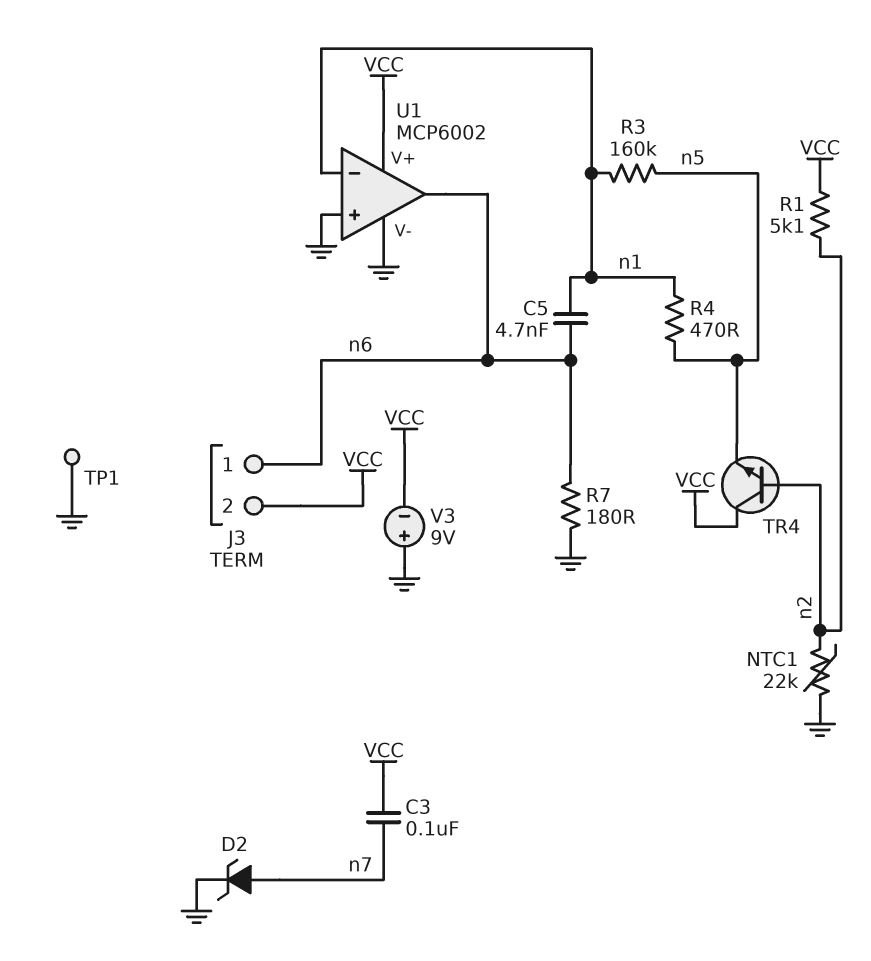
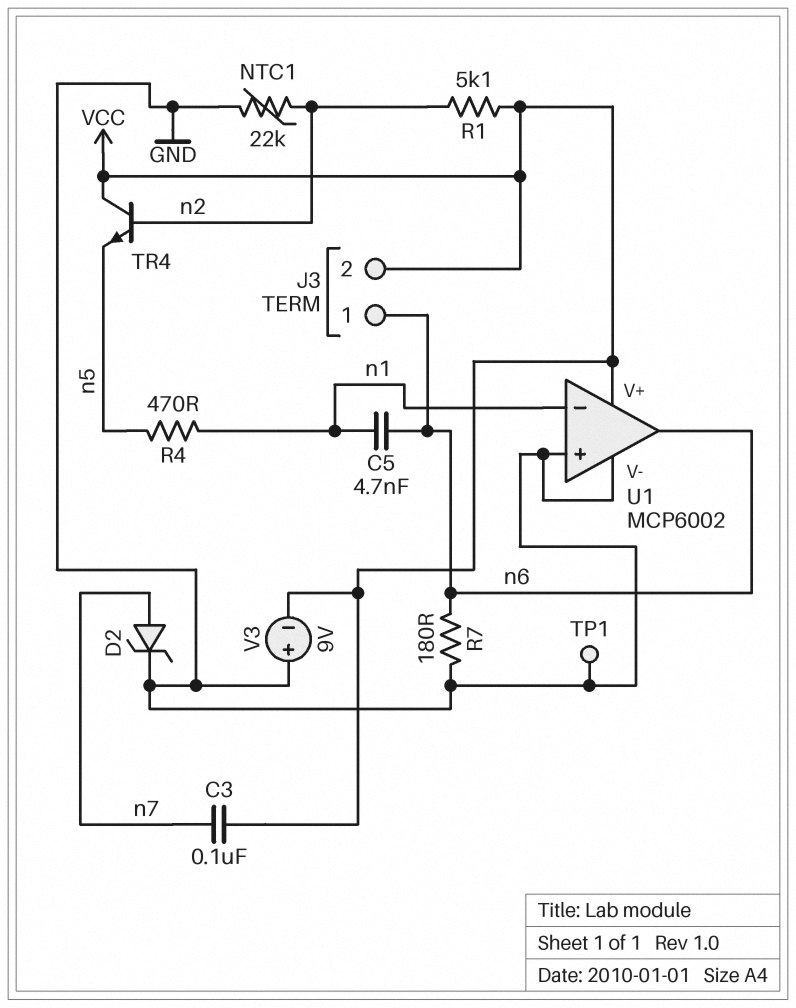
R3: 160k (n1, n5) -> none

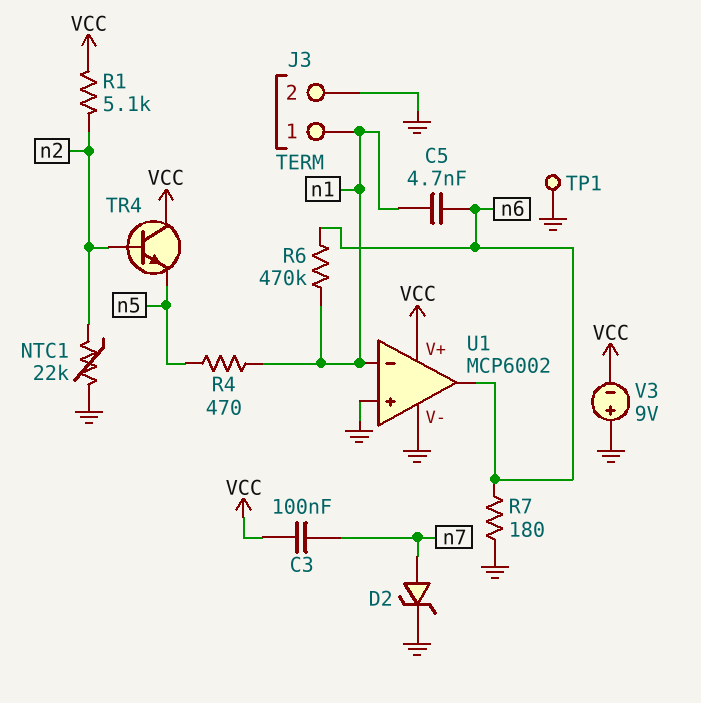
J3 pin 1: n6 -> n1
J3 pin 2: VCC -> GND
R6: none -> 470k (n1, n6)

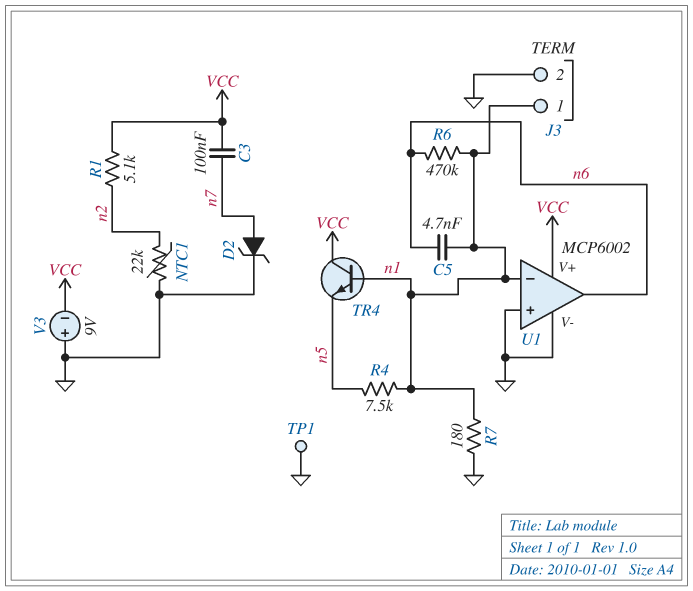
R4: 470 (n1, n5) -> 7.5k (n1, n5)
R7: 180 (GND, n6) -> 180 (GND, n1)
TR4: NPN (B n2, C VCC, E n5) -> NPN (B n1, C VCC, E n5)

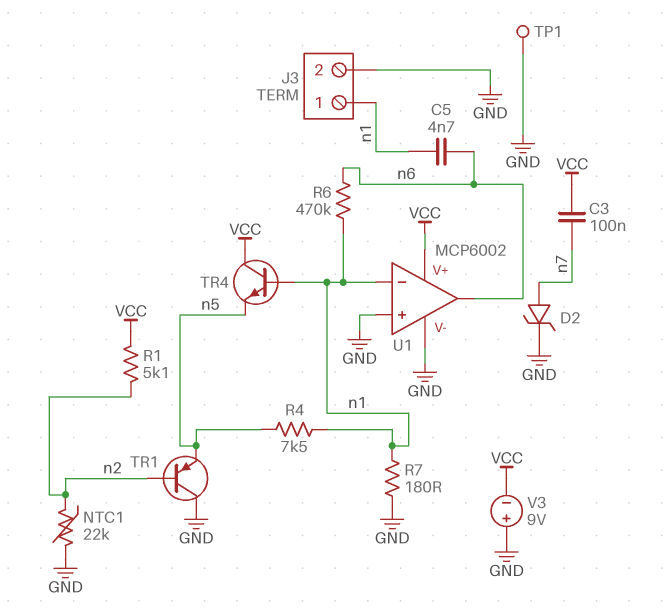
TR1: none -> PNP (B n2, C GND, E n5)

